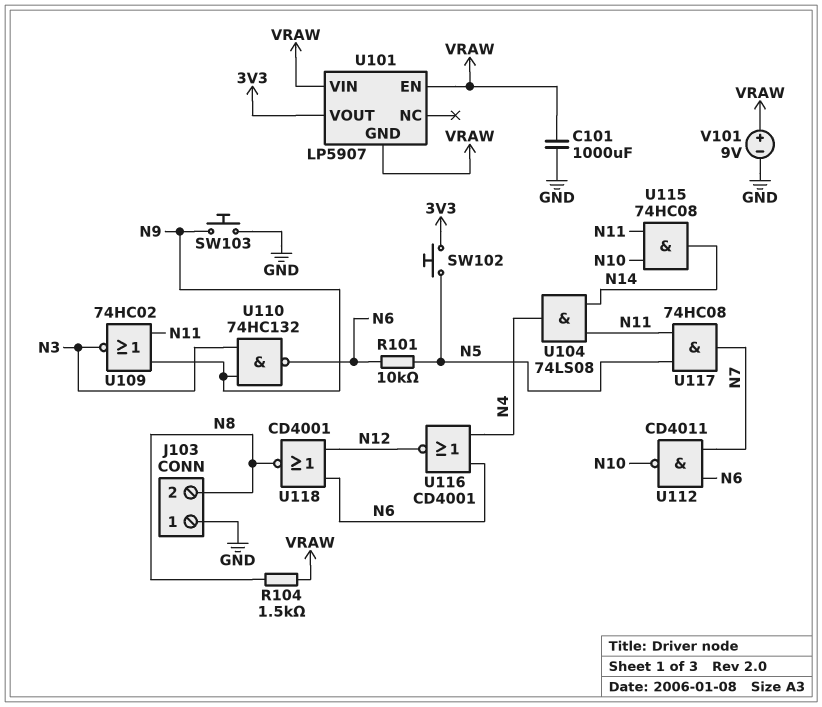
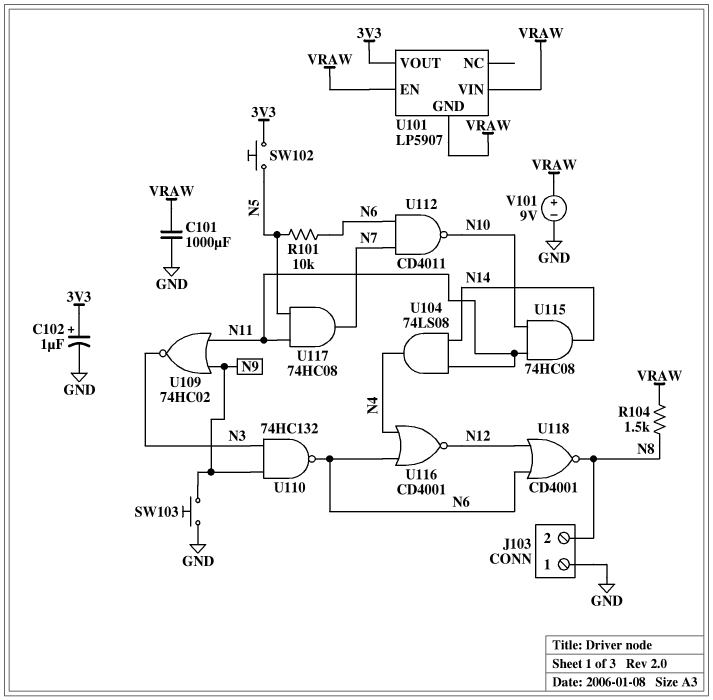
C102: none -> 1uF (plus 3V3, minus GND)

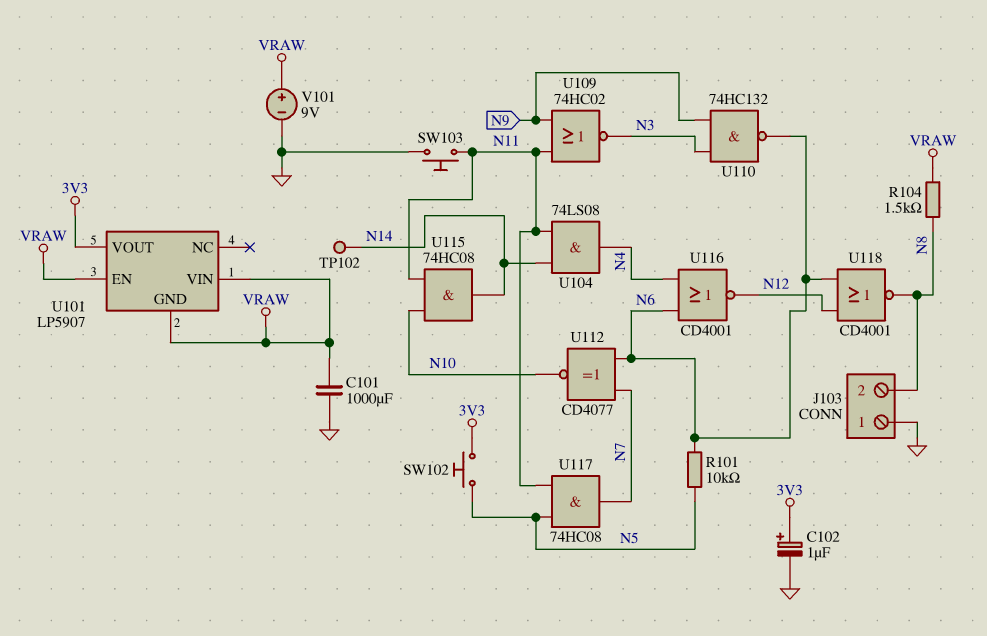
SW103: button (GND, N9) -> button (GND, N11)
TP102: none -> test point (N14)
U112: NAND CD4011 (in N6, in N7, out N10) -> XNOR CD4077 (in N6, in N7, out N10)

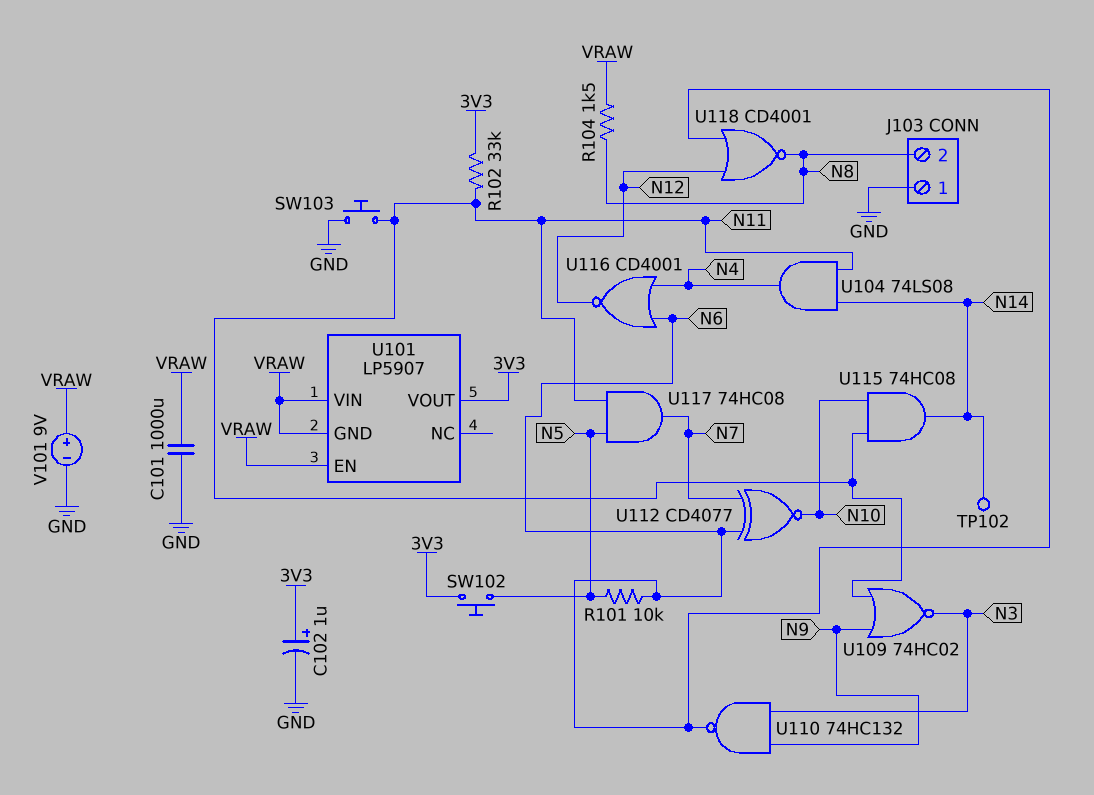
R102: none -> 33k (3V3, N11)

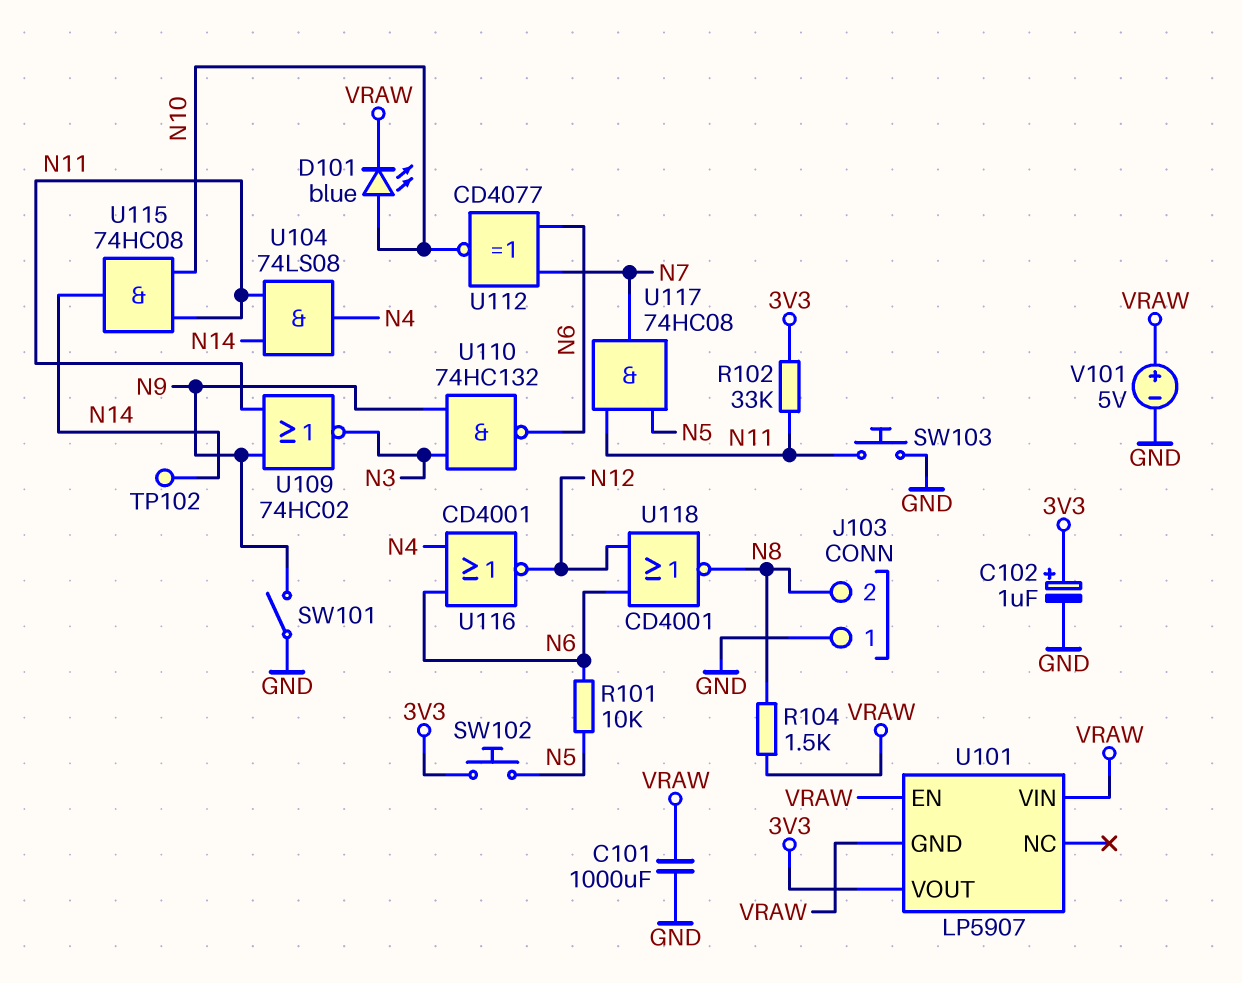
D101: none -> LED blue (A N10, K VRAW)
SW101: none -> switch (GND, N9)
V101: 9V (plus VRAW, minus GND) -> 5V (plus VRAW, minus GND)

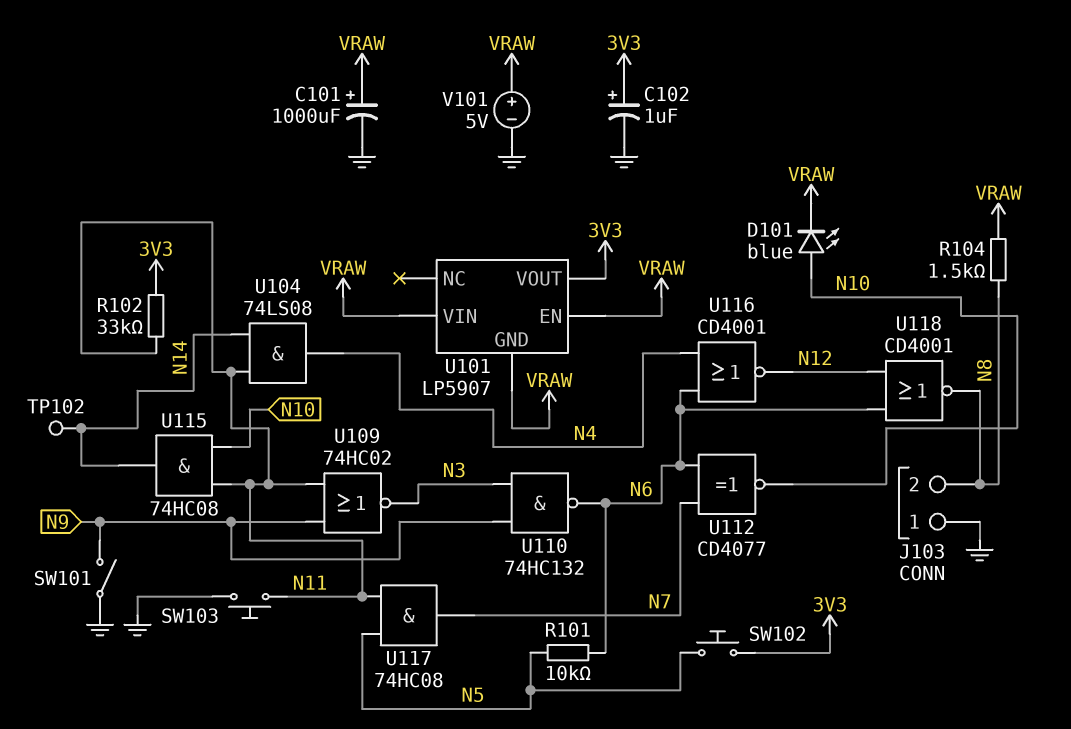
C101: 1000uF (GND, VRAW) -> 1000uF (plus VRAW, minus GND)

